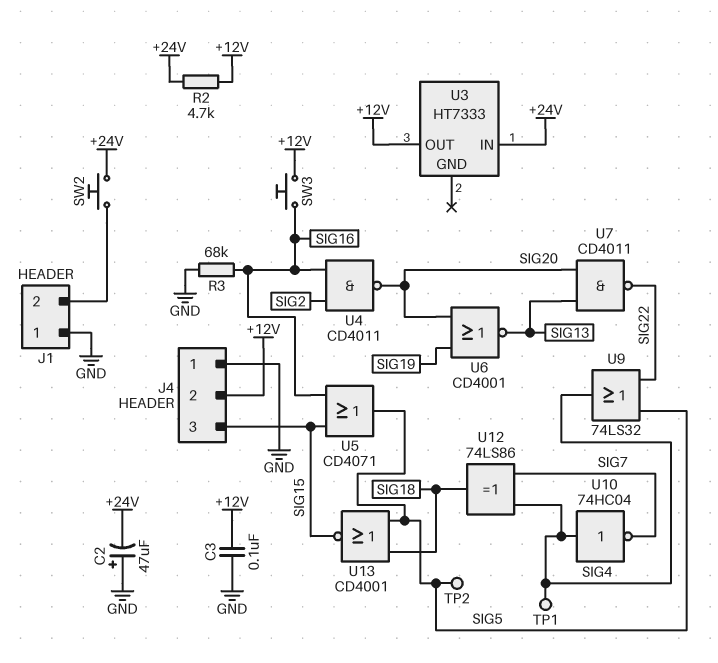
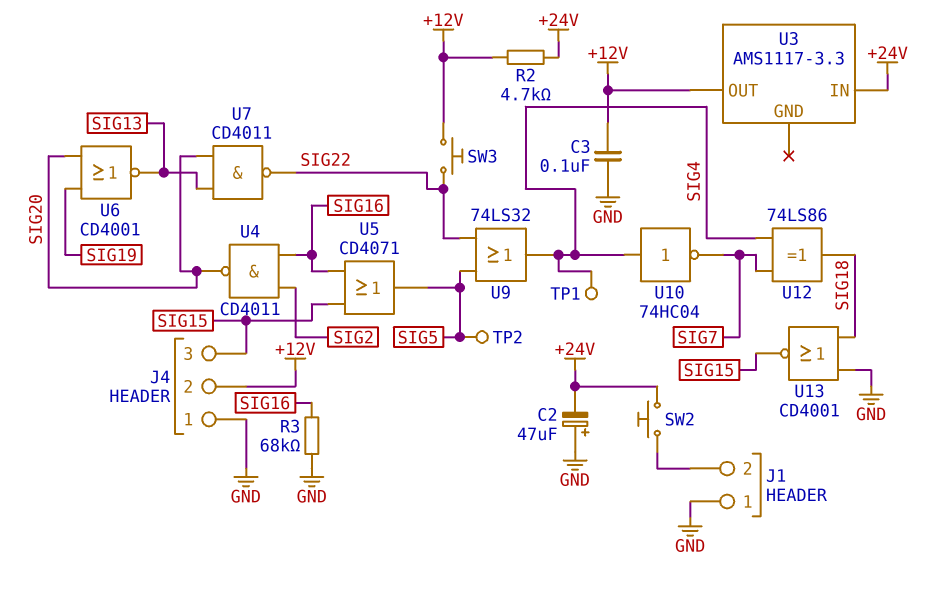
SW3: button (+12V, SIG16) -> button (+12V, SIG22)
U3: HT7333 -> AMS1117-3.3
U13: NOR CD4001 (in SIG5, in SIG18, out SIG15) -> NOR CD4001 (in GND, in SIG18, out SIG15)

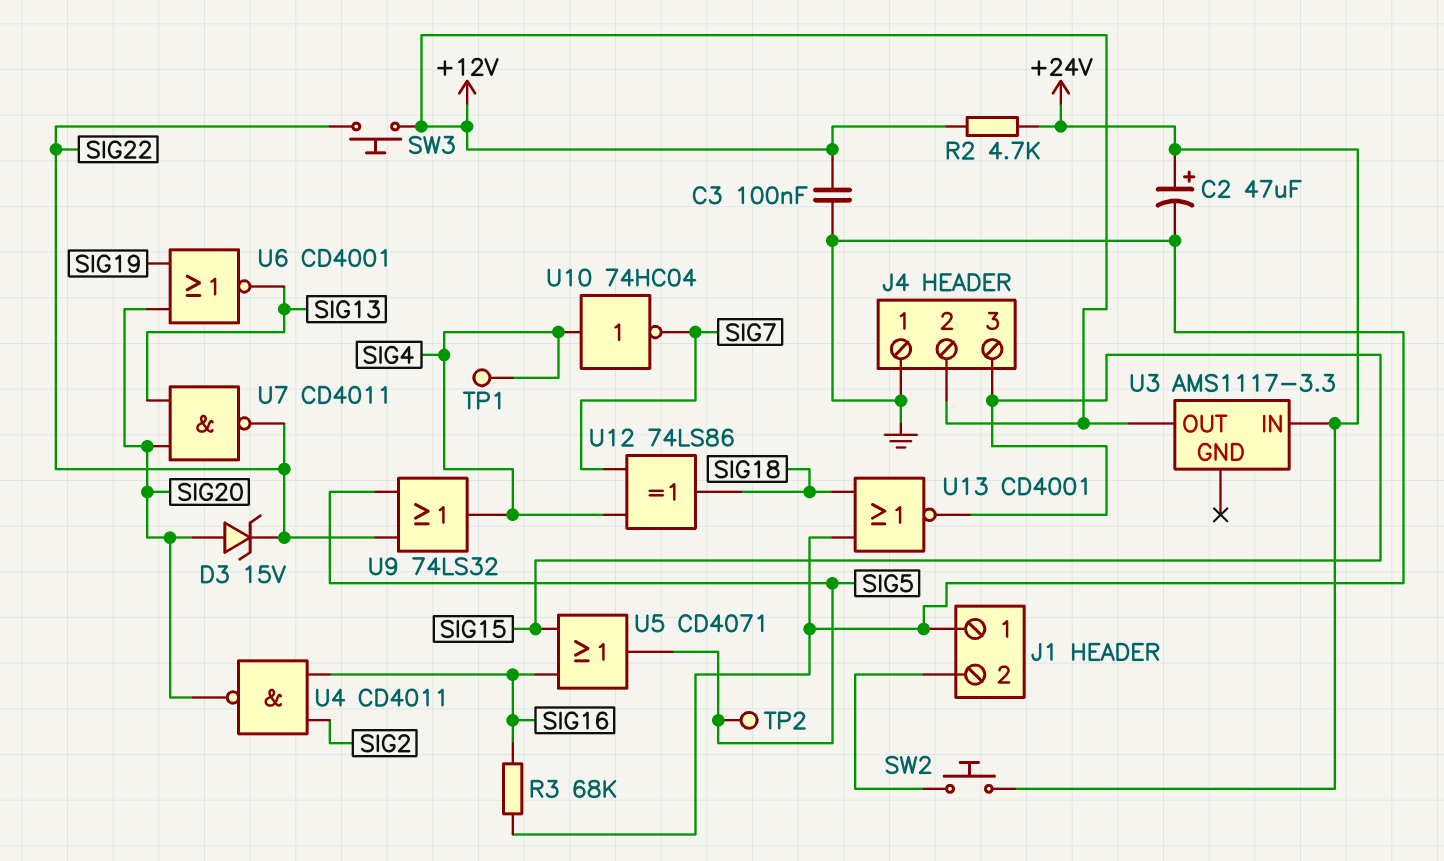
C2: 47uF (plus GND, minus +24V) -> 47uF (plus +24V, minus GND)
D3: none -> zener 15V (A SIG20, K SIG22)

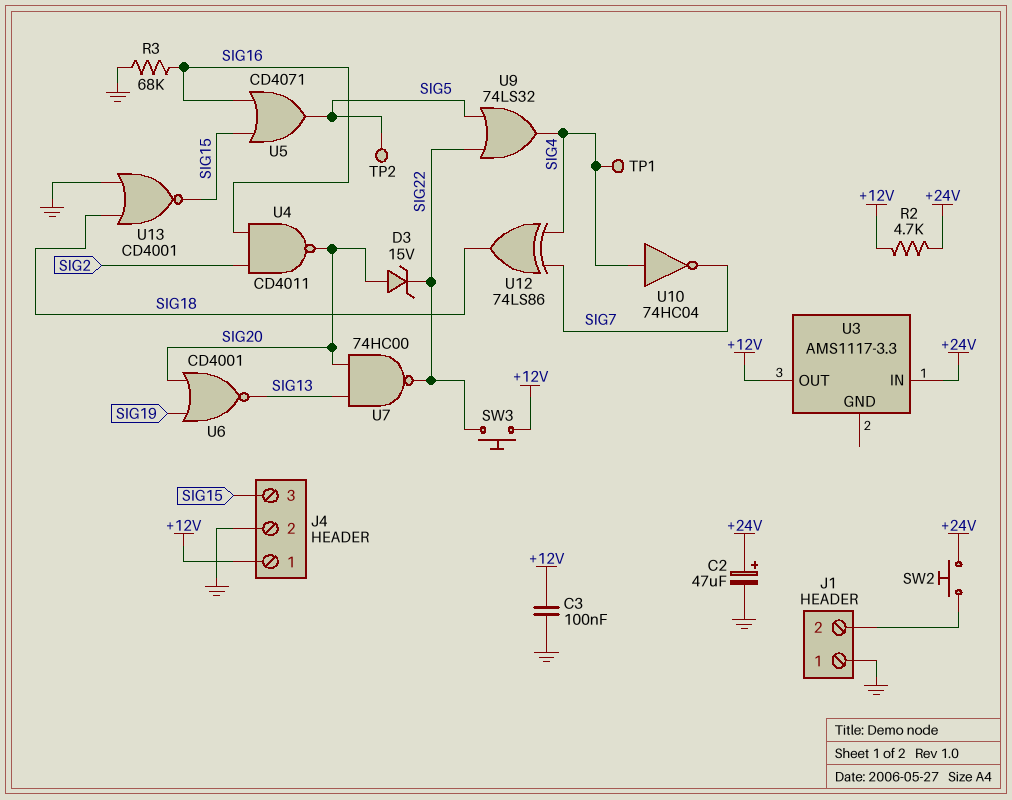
J4 pin 1: GND -> +12V
J4 pin 2: +12V -> GND
U7: NAND CD4011 (in SIG13, in SIG20, out SIG22) -> NAND 74HC00 (in SIG13, in SIG20, out SIG22)

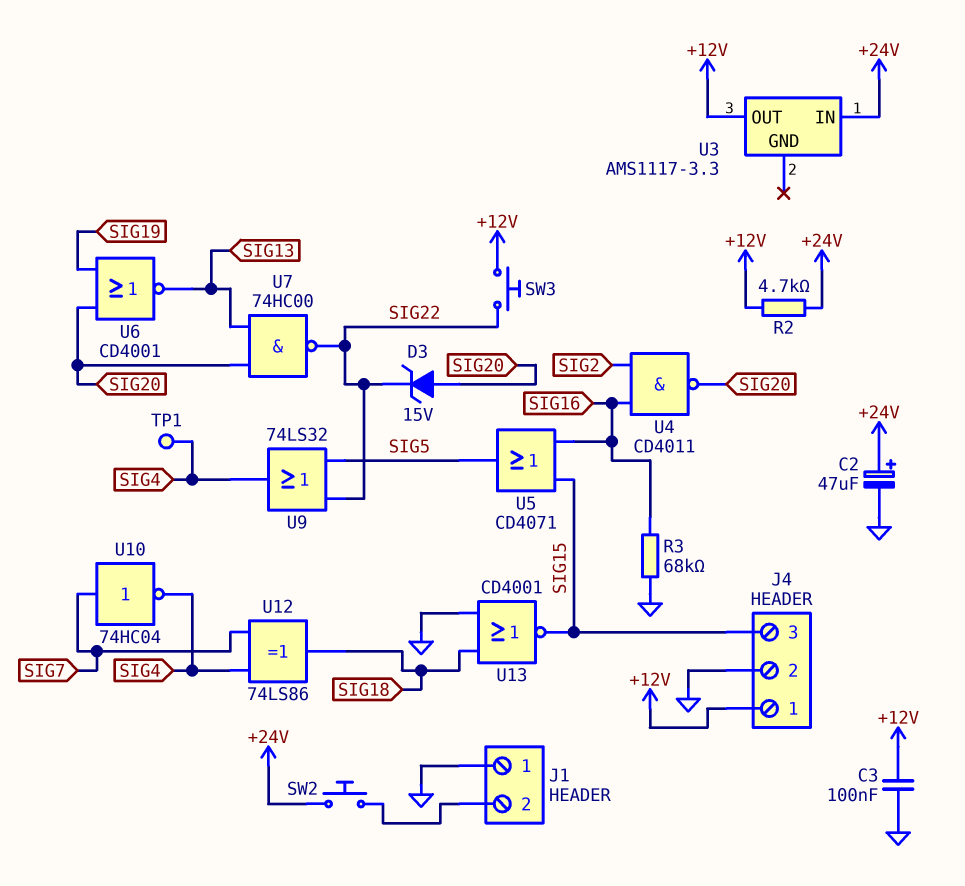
TP2: test point (SIG5) -> none
U10: NOT 74HC04 (in SIG4, out SIG7) -> NOT 74HC04 (in SIG7, out SIG4)

